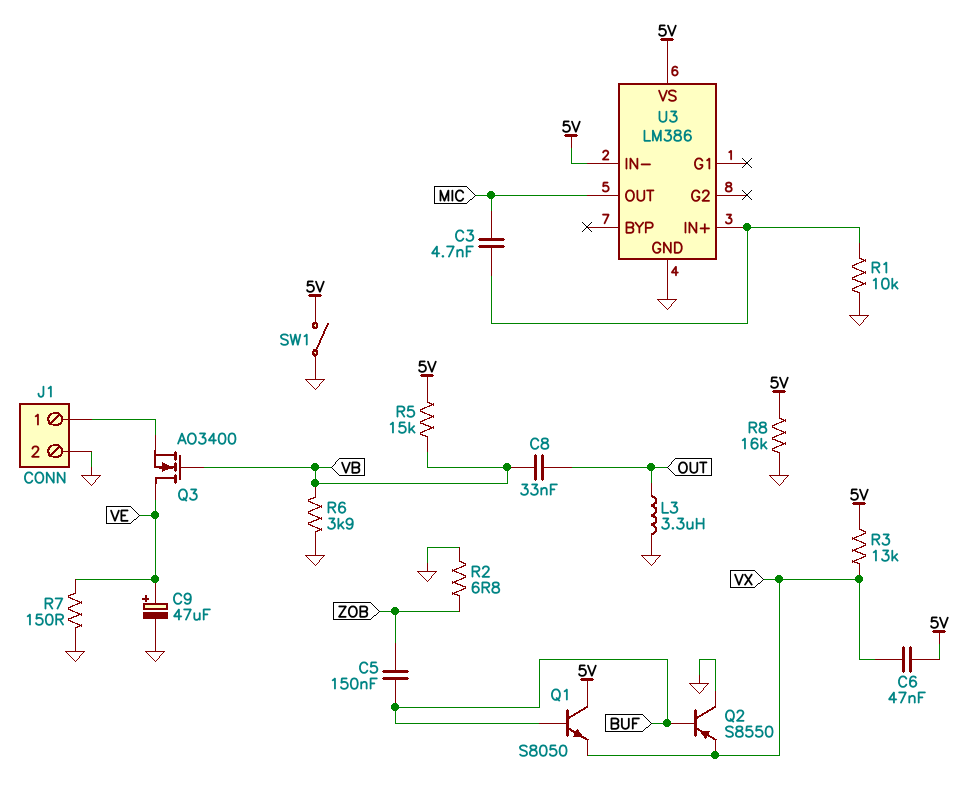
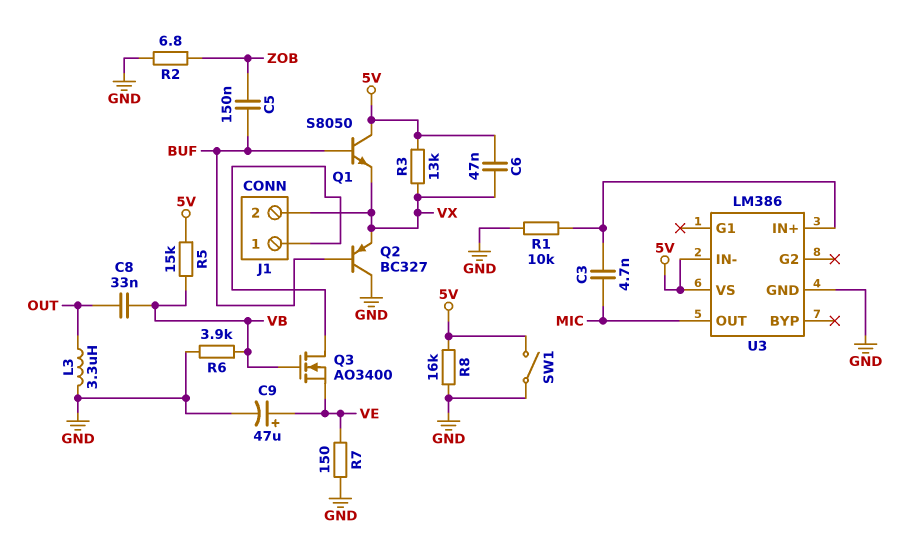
J1 pin 2: GND -> VX
Q2: PNP S8550 (B BUF, C GND, E VX) -> PNP BC327 (B BUF, C GND, E VX)
Q3: NMOS AO3400 (G VB, D VE, S J1/1) -> NMOS AO3400 (G VB, D J1/1, S VE)

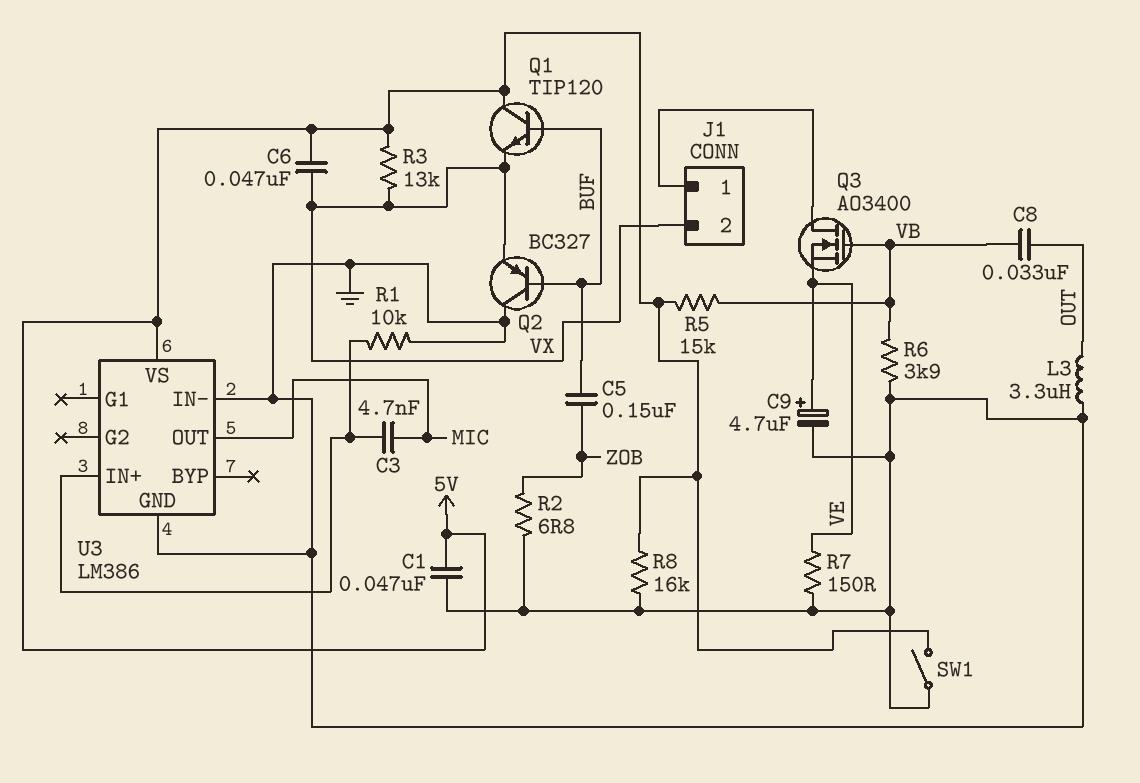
C1: none -> 47nF (5V, GND)
C9: 47uF (plus VE, minus GND) -> 4.7uF (plus VE, minus GND)
Q1: NPN S8050 (B BUF, C 5V, E VX) -> NPN TIP120 (B BUF, C 5V, E VX)
U3 pin IN-: 5V -> GND

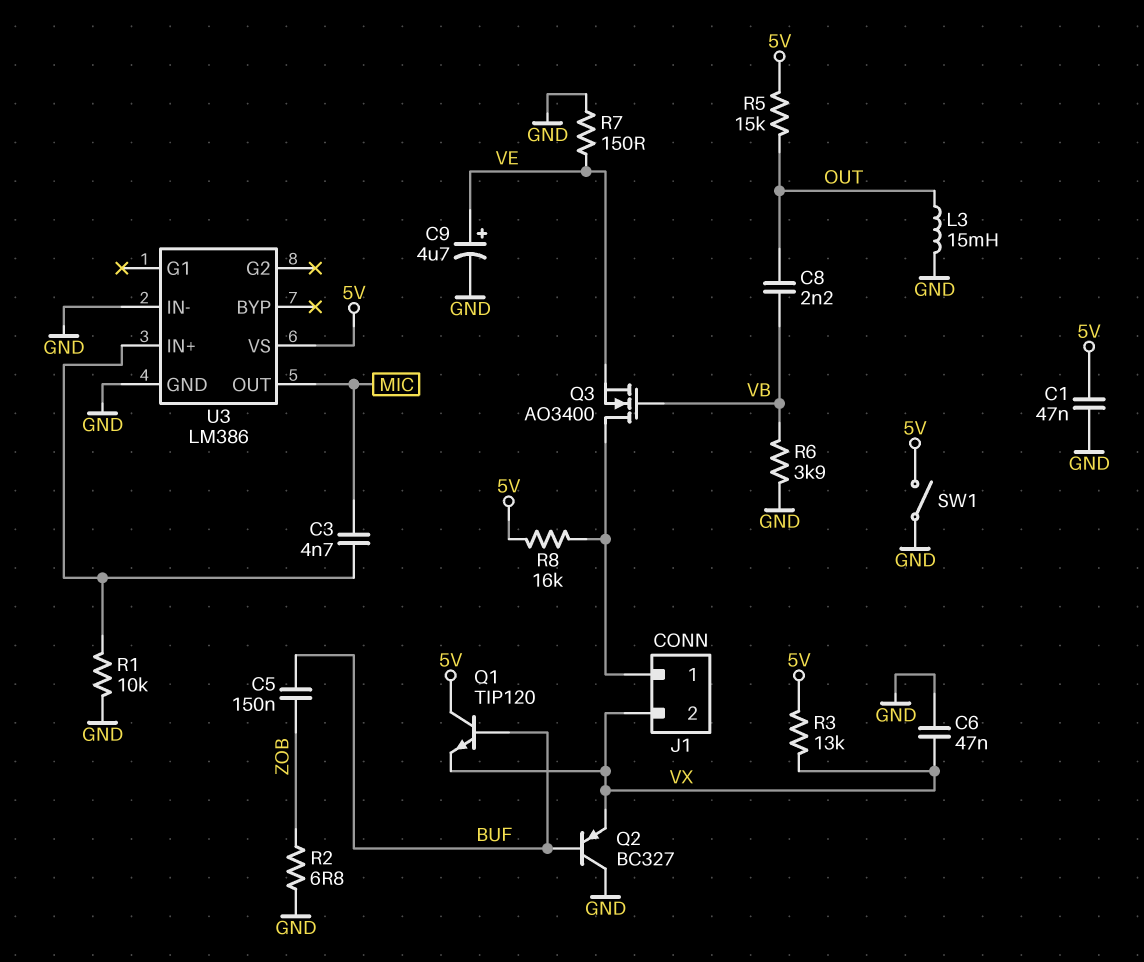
C6: 47nF (5V, VX) -> 47nF (GND, VX)
C8: 33nF (OUT, VB) -> 2.2nF (OUT, VB)
L3: 3.3uH (GND, OUT) -> 15mH (GND, OUT)
R5: 15k (5V, VB) -> 15k (5V, OUT)
R8: 16k (5V, GND) -> 16k (5V, J1/1)

